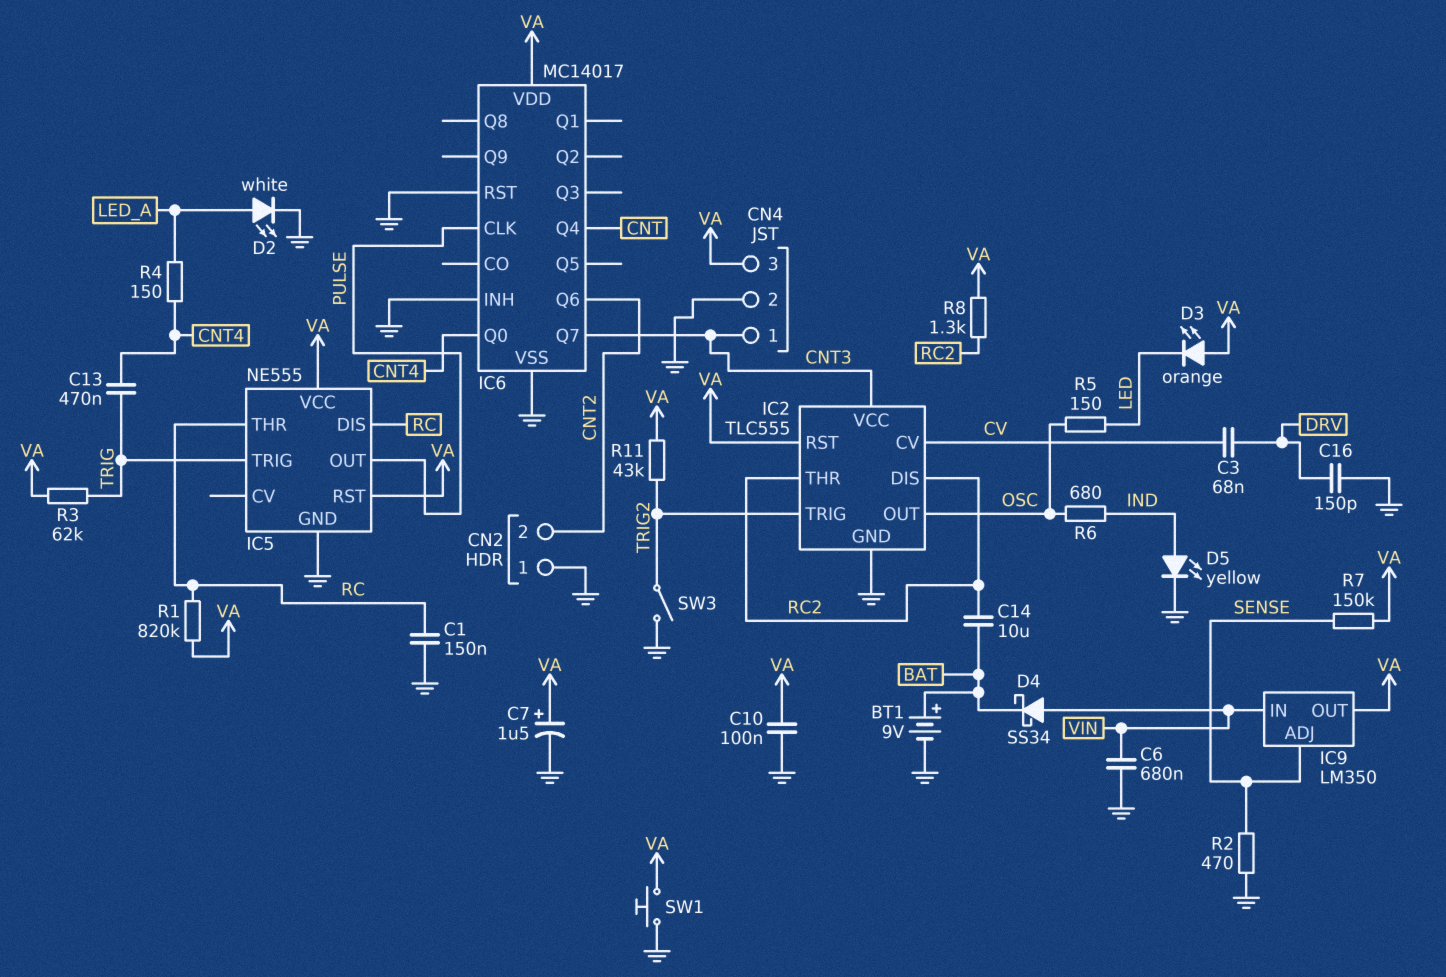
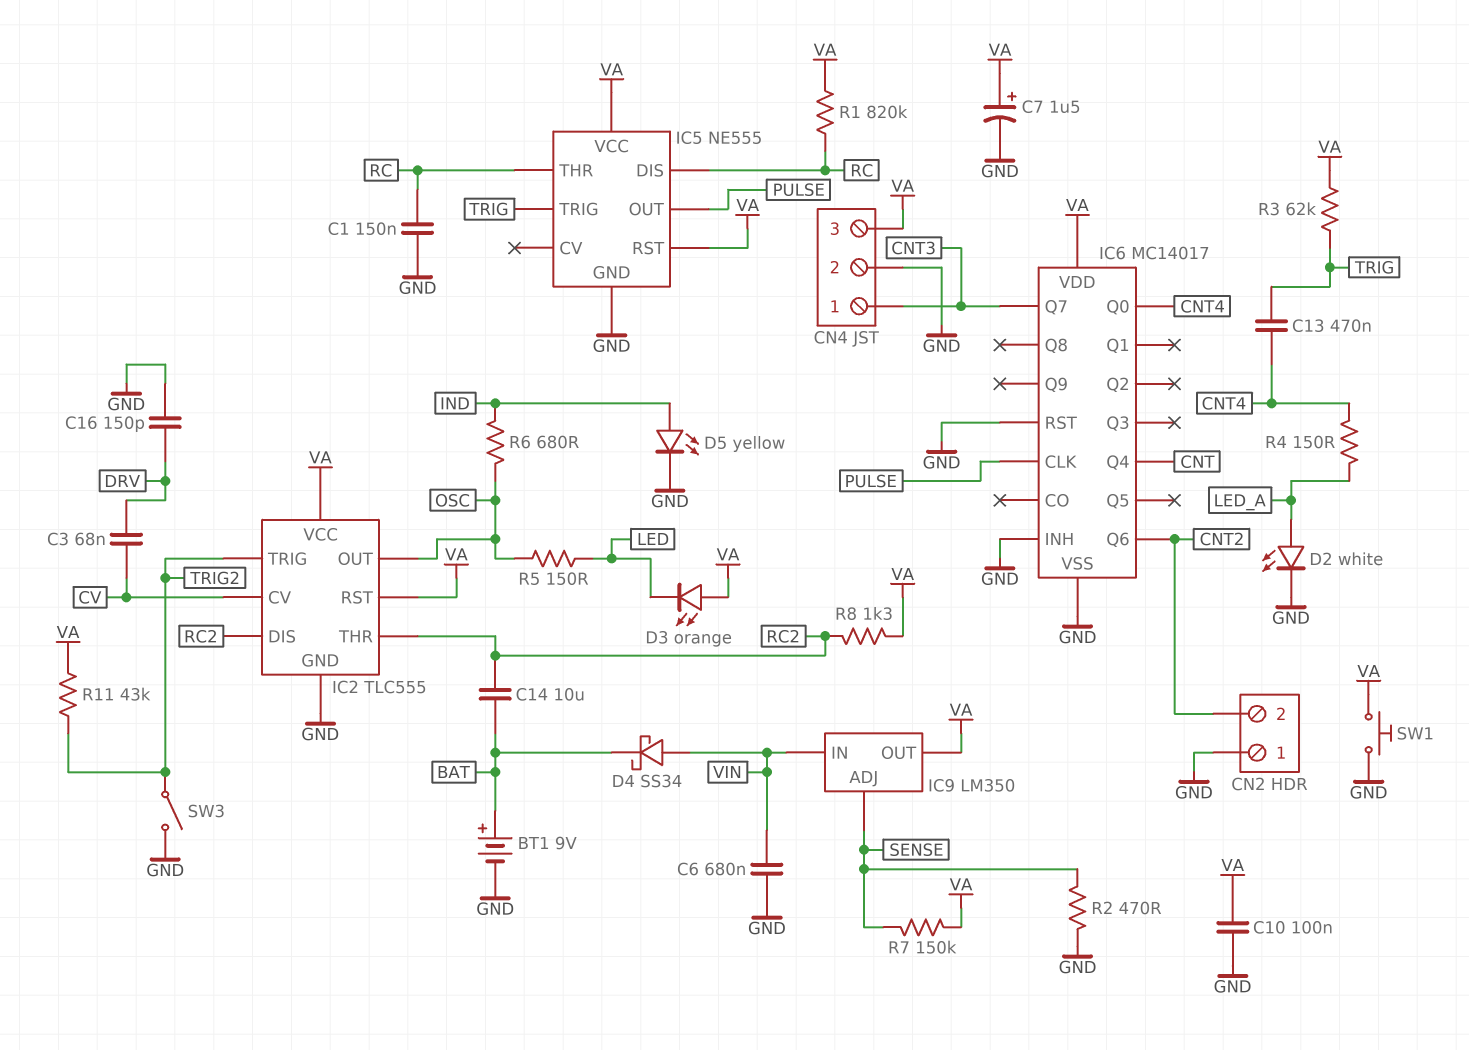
IC2 pin VCC: CNT3 -> VA

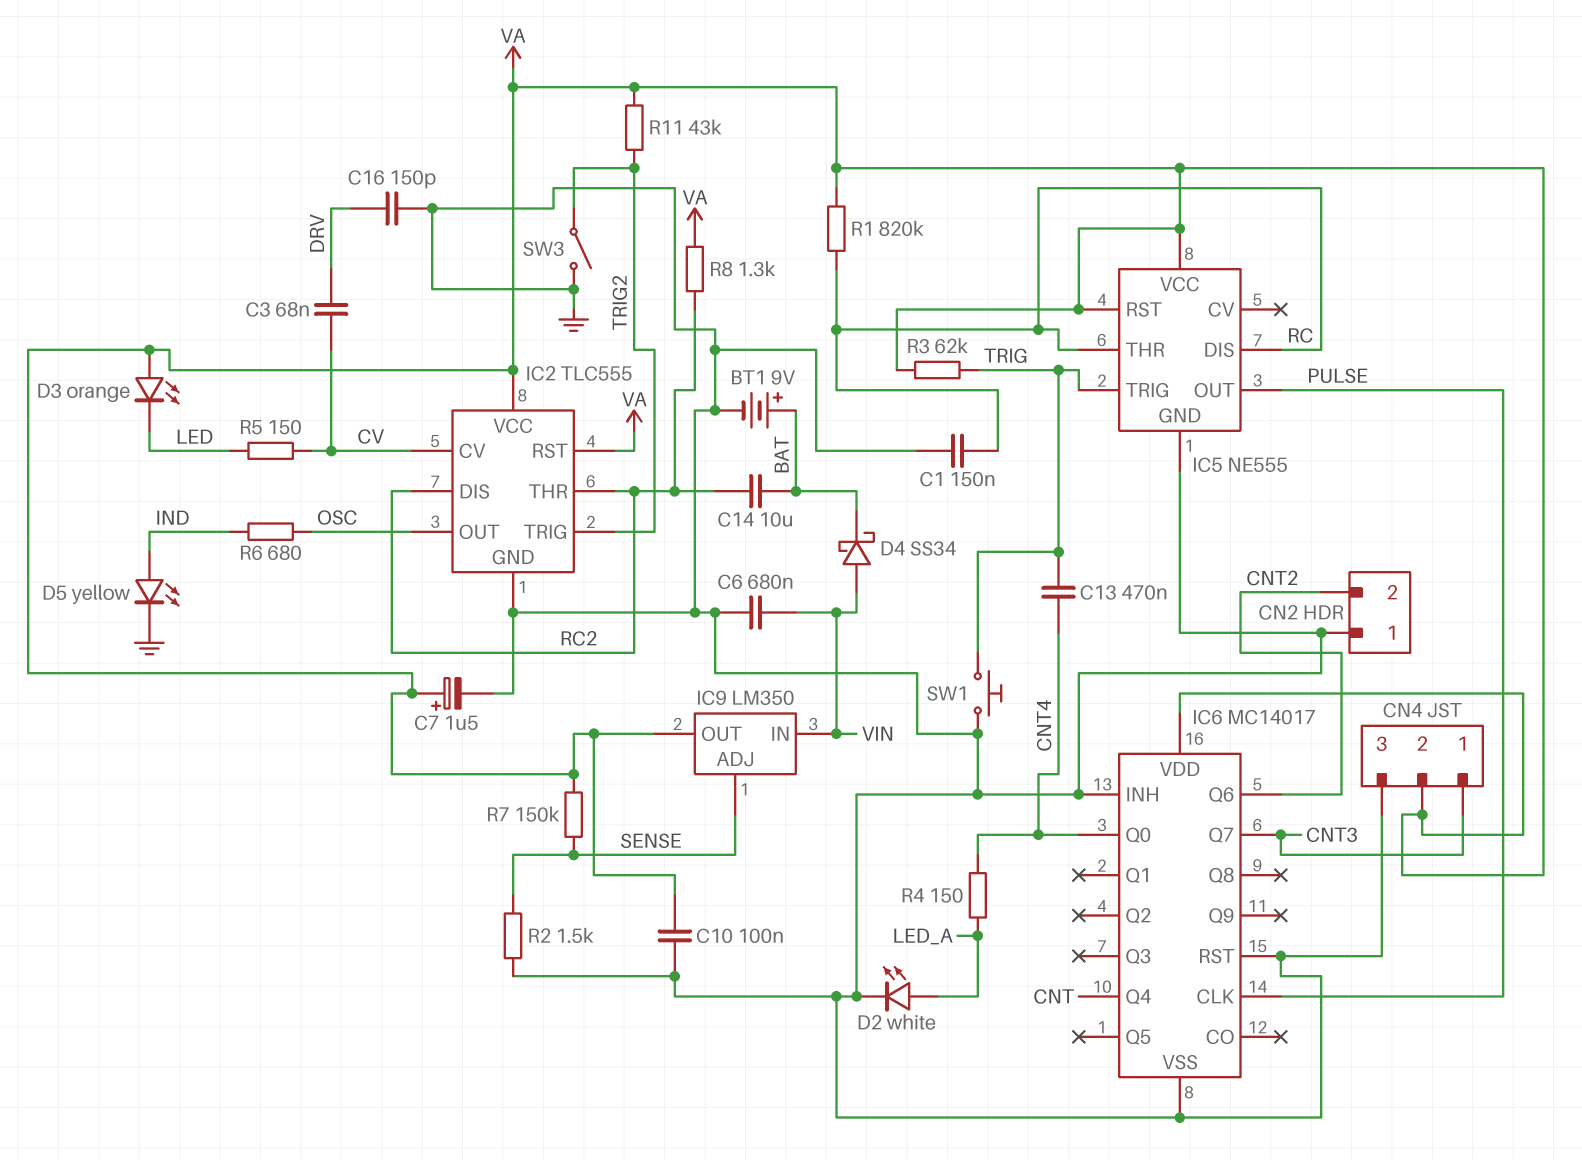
CN4 pin 2: GND -> VA
CN4 pin 3: VA -> GND
R2: 470 (GND, SENSE) -> 1.5k (GND, SENSE)
R5: 150 (LED, OSC) -> 150 (CV, LED)
SW1: button (GND, VA) -> button (GND, TRIG)

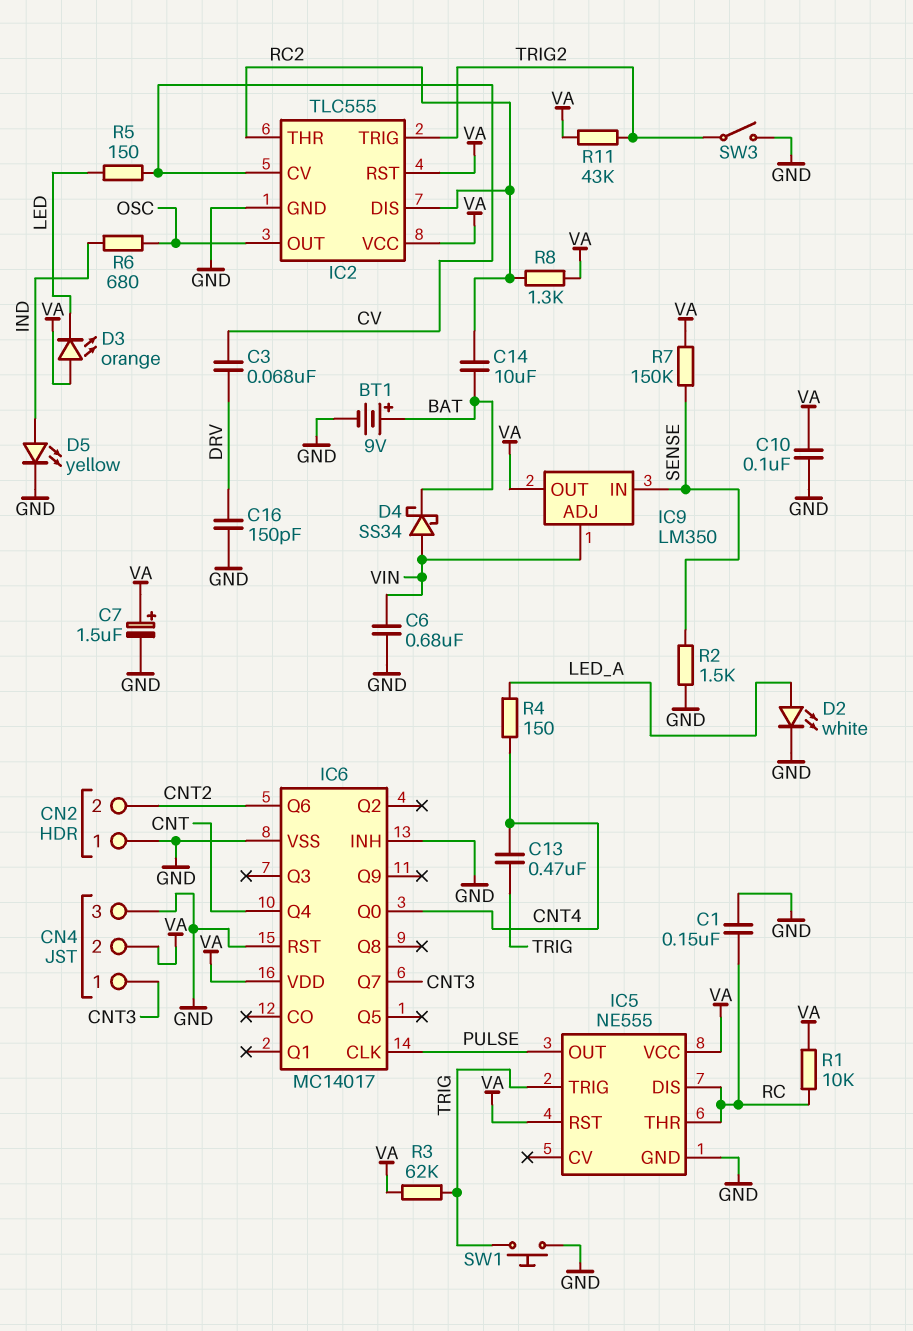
IC9 pin ADJ: SENSE -> VIN
IC9 pin IN: VIN -> SENSE
R1: 820k (RC, VA) -> 10k (RC, VA)

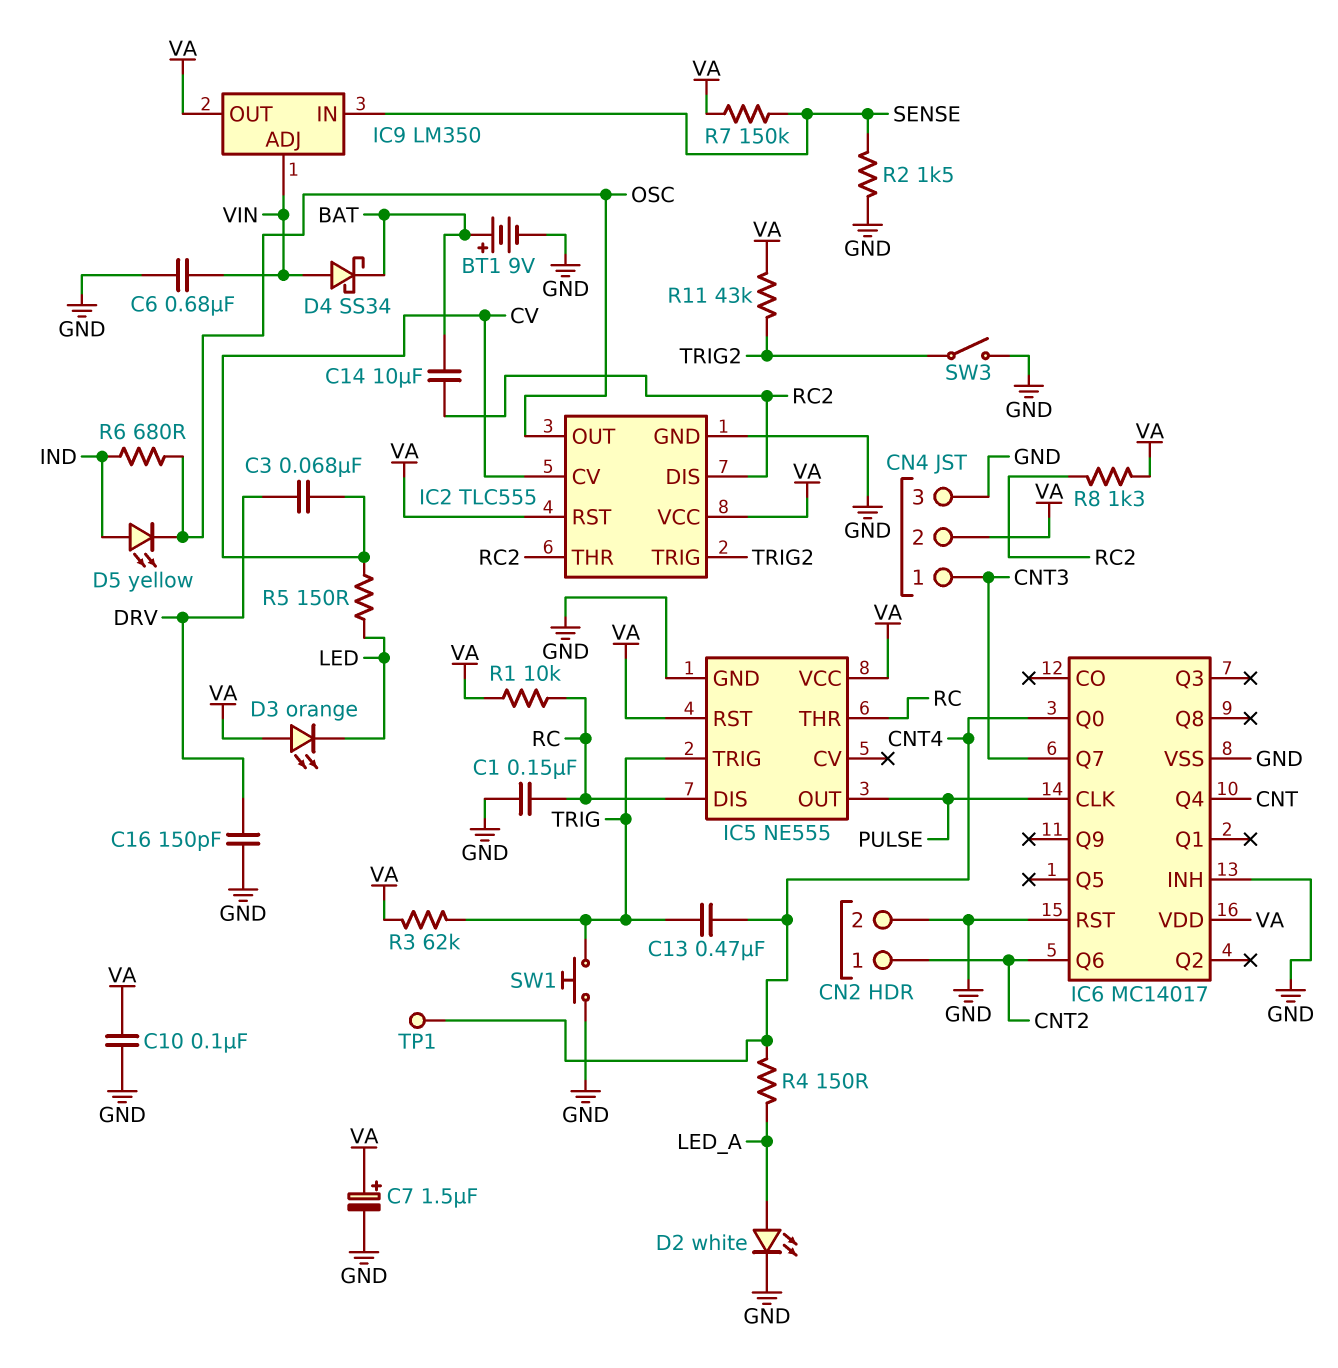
CN2 pin 1: GND -> CNT2
CN2 pin 2: CNT2 -> GND
D5: LED yellow (A IND, K GND) -> LED yellow (A IND, K OSC)
TP1: none -> test point (CNT4)

